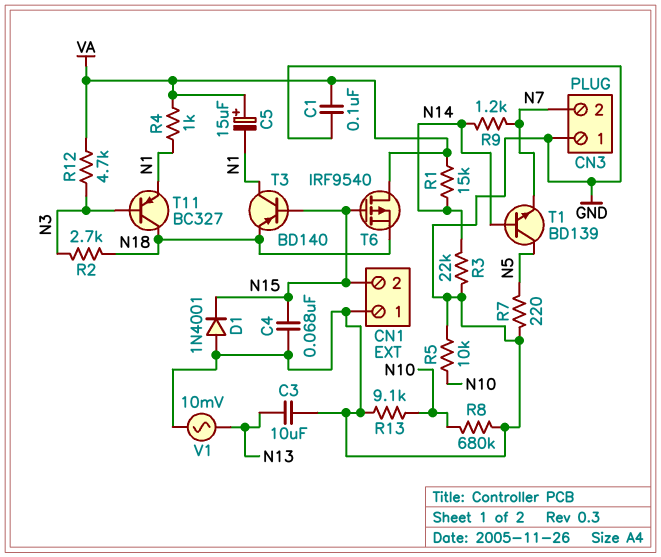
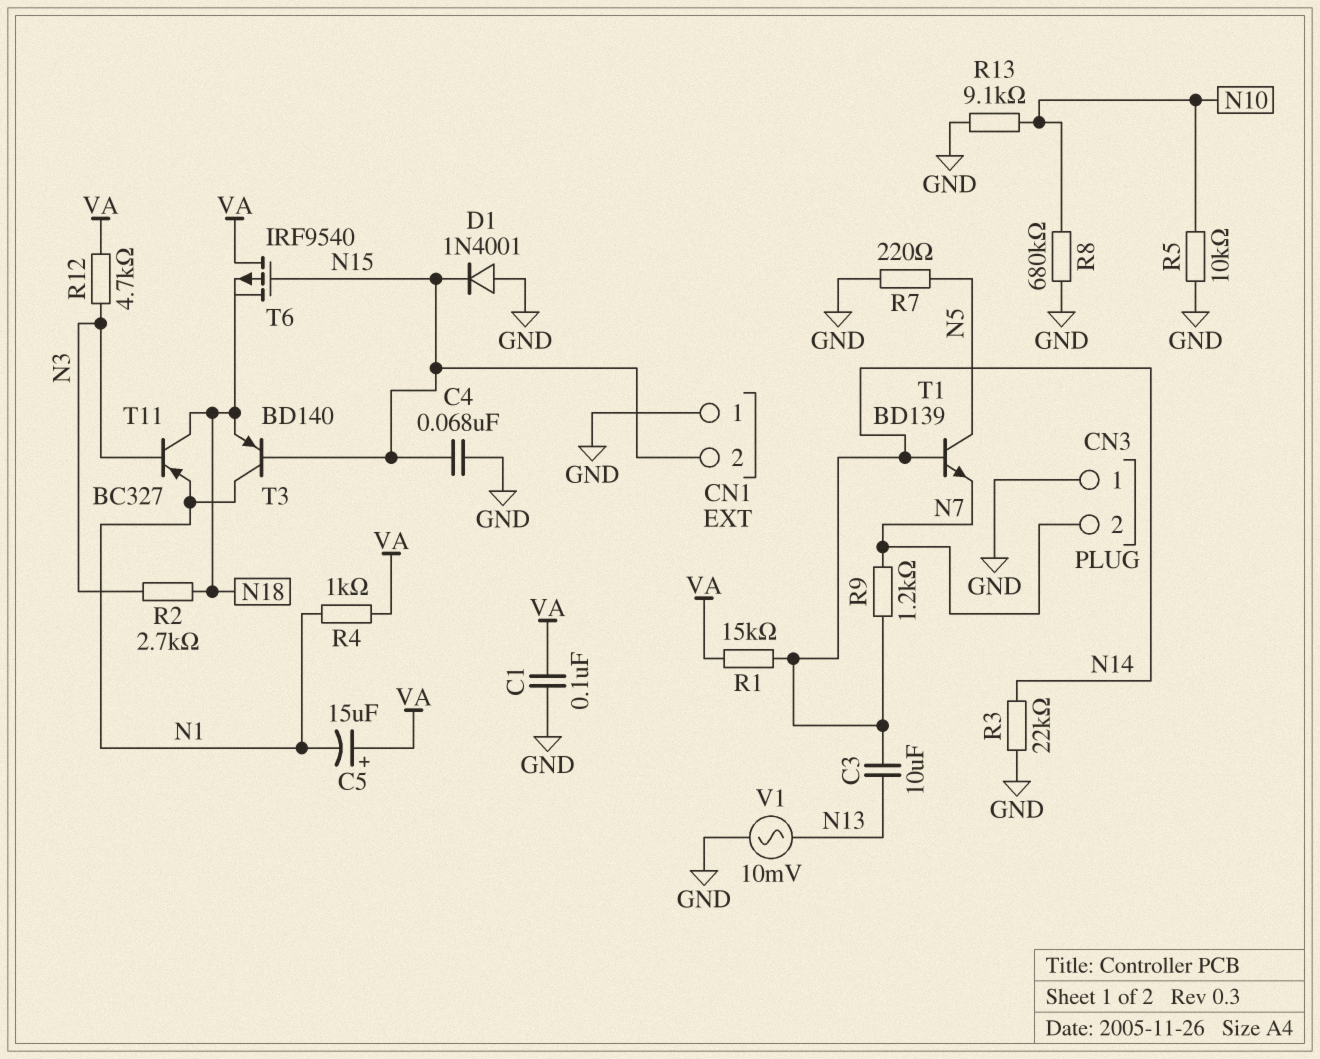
C3: 10uF (GND, N13) -> 10uF (N13, N14)

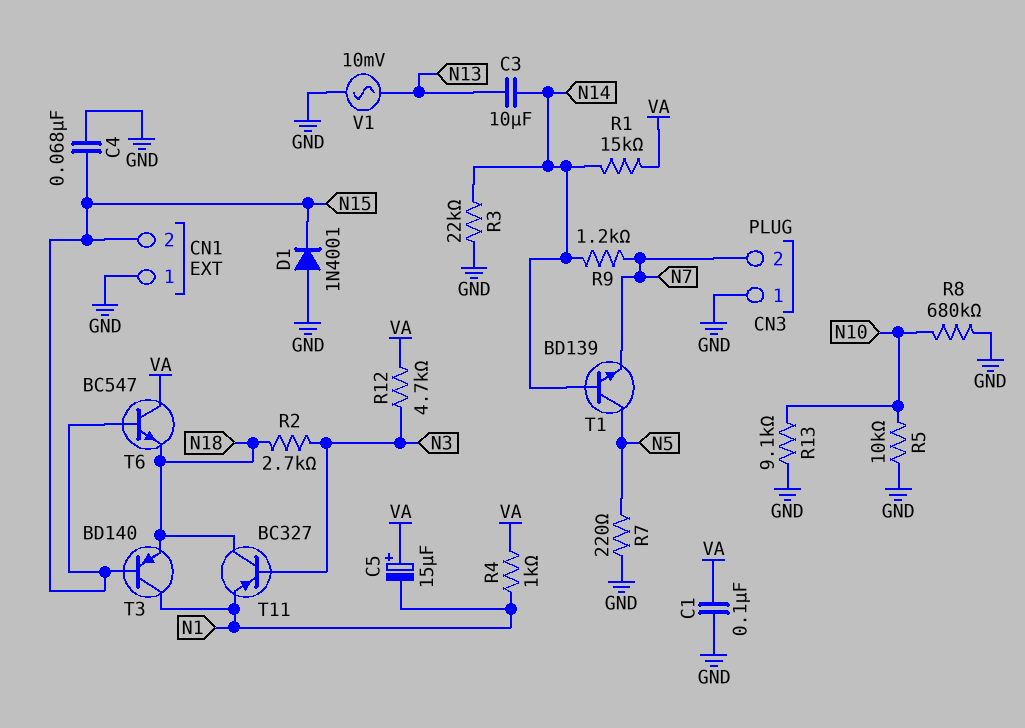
T6: PMOS IRF9540 (G N15, D VA, S N18) -> NPN BC547 (B N15, C VA, E N18)

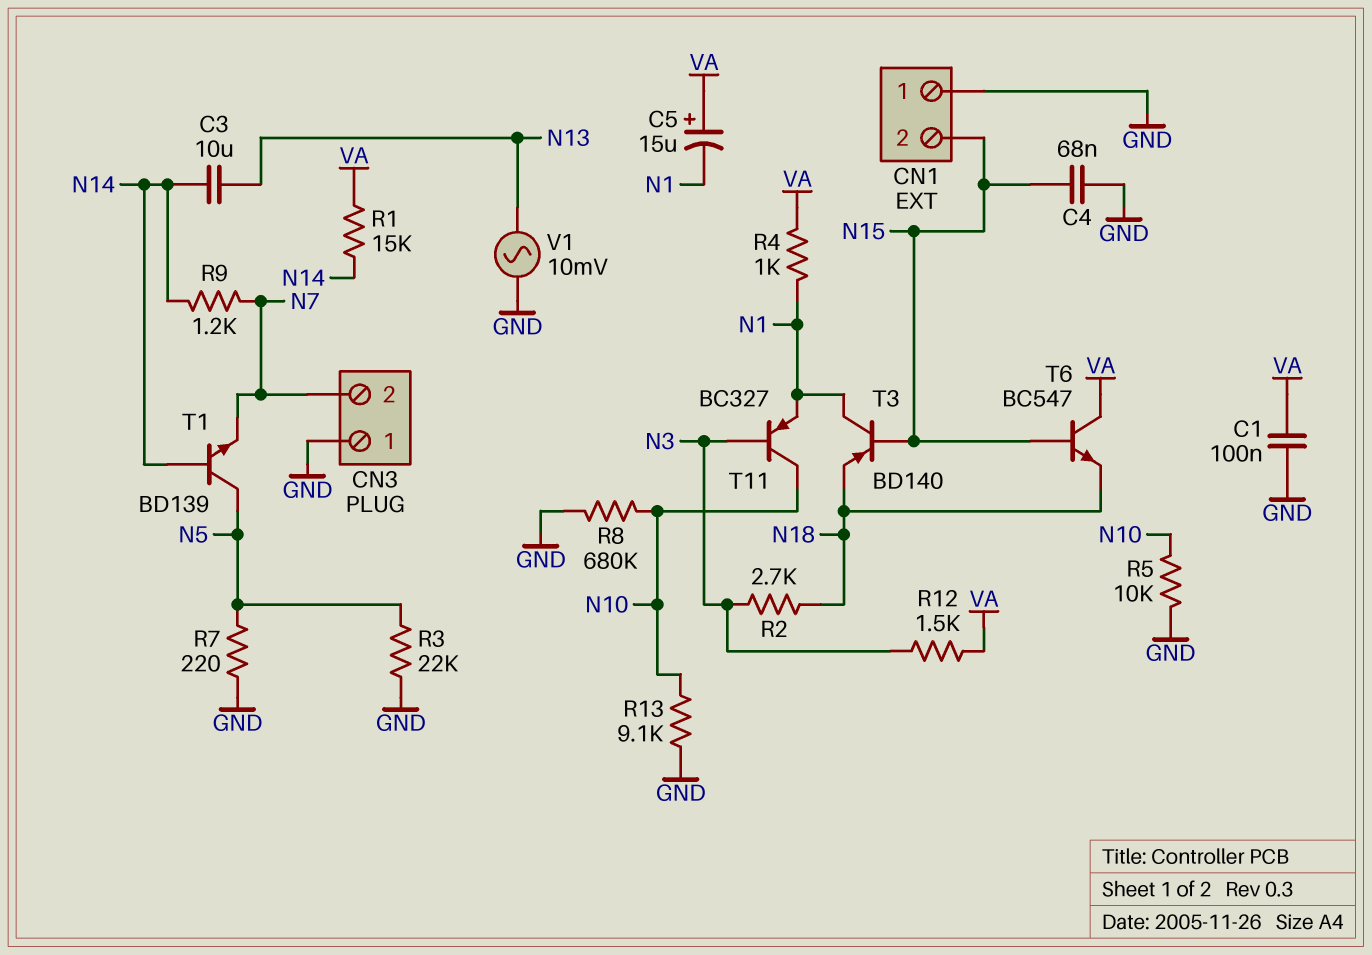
D1: diode 1N4001 (A GND, K N15) -> none
R3: 22k (GND, N14) -> 22k (GND, N5)
R12: 4.7k (N3, VA) -> 1.5k (N3, VA)
T11: PNP BC327 (B N3, C N18, E N1) -> PNP BC327 (B N3, C N10, E N1)

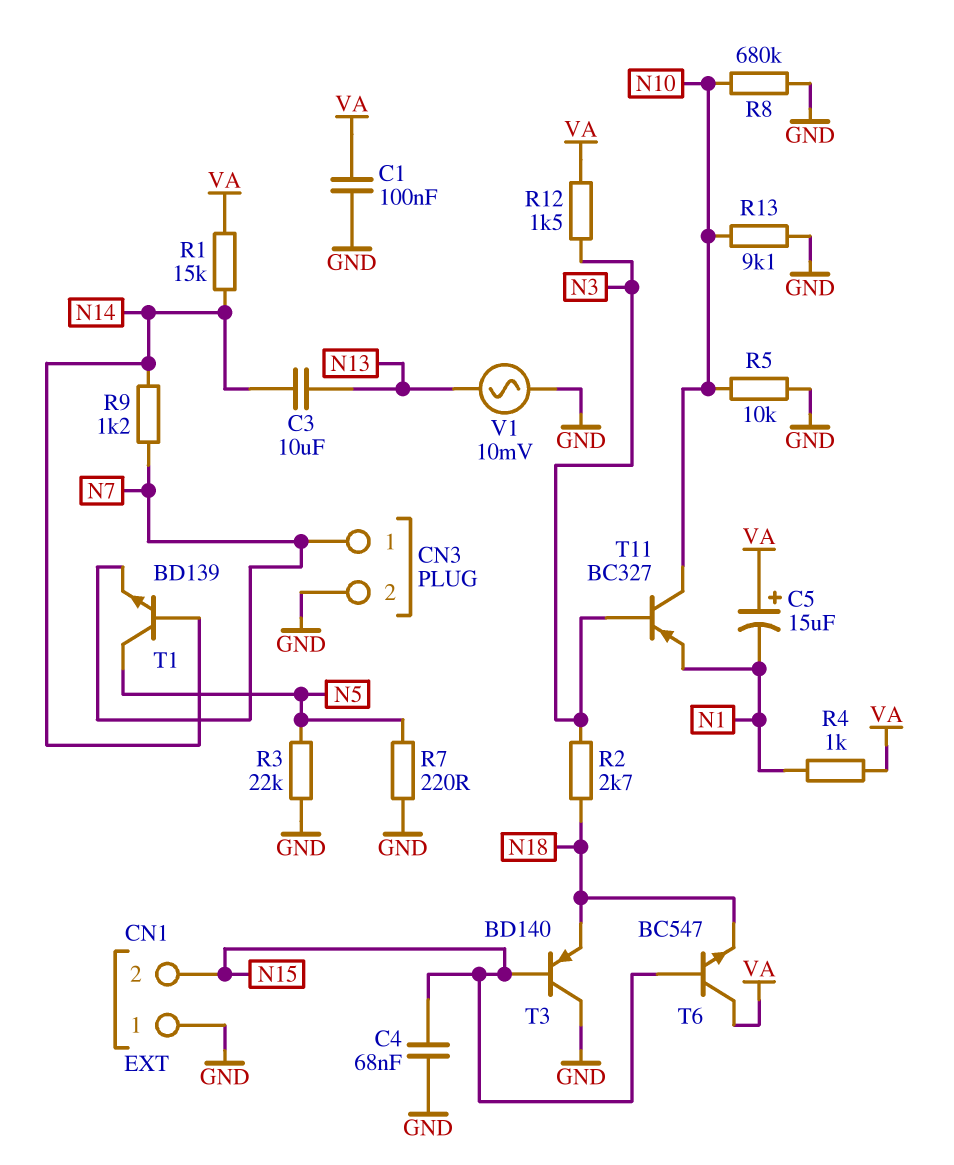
CN3 pin 1: GND -> N7
CN3 pin 2: N7 -> GND
T3: PNP BD140 (B N15, C N1, E N18) -> PNP BD140 (B N15, C GND, E N18)

